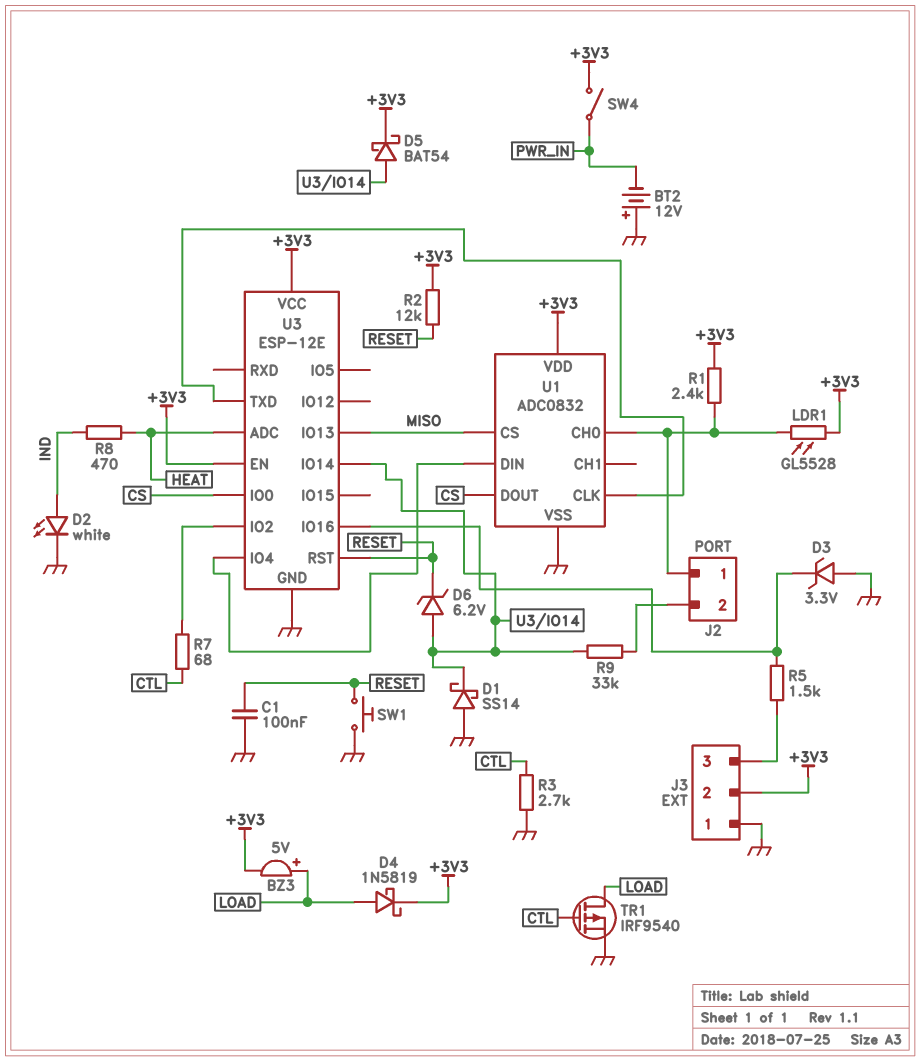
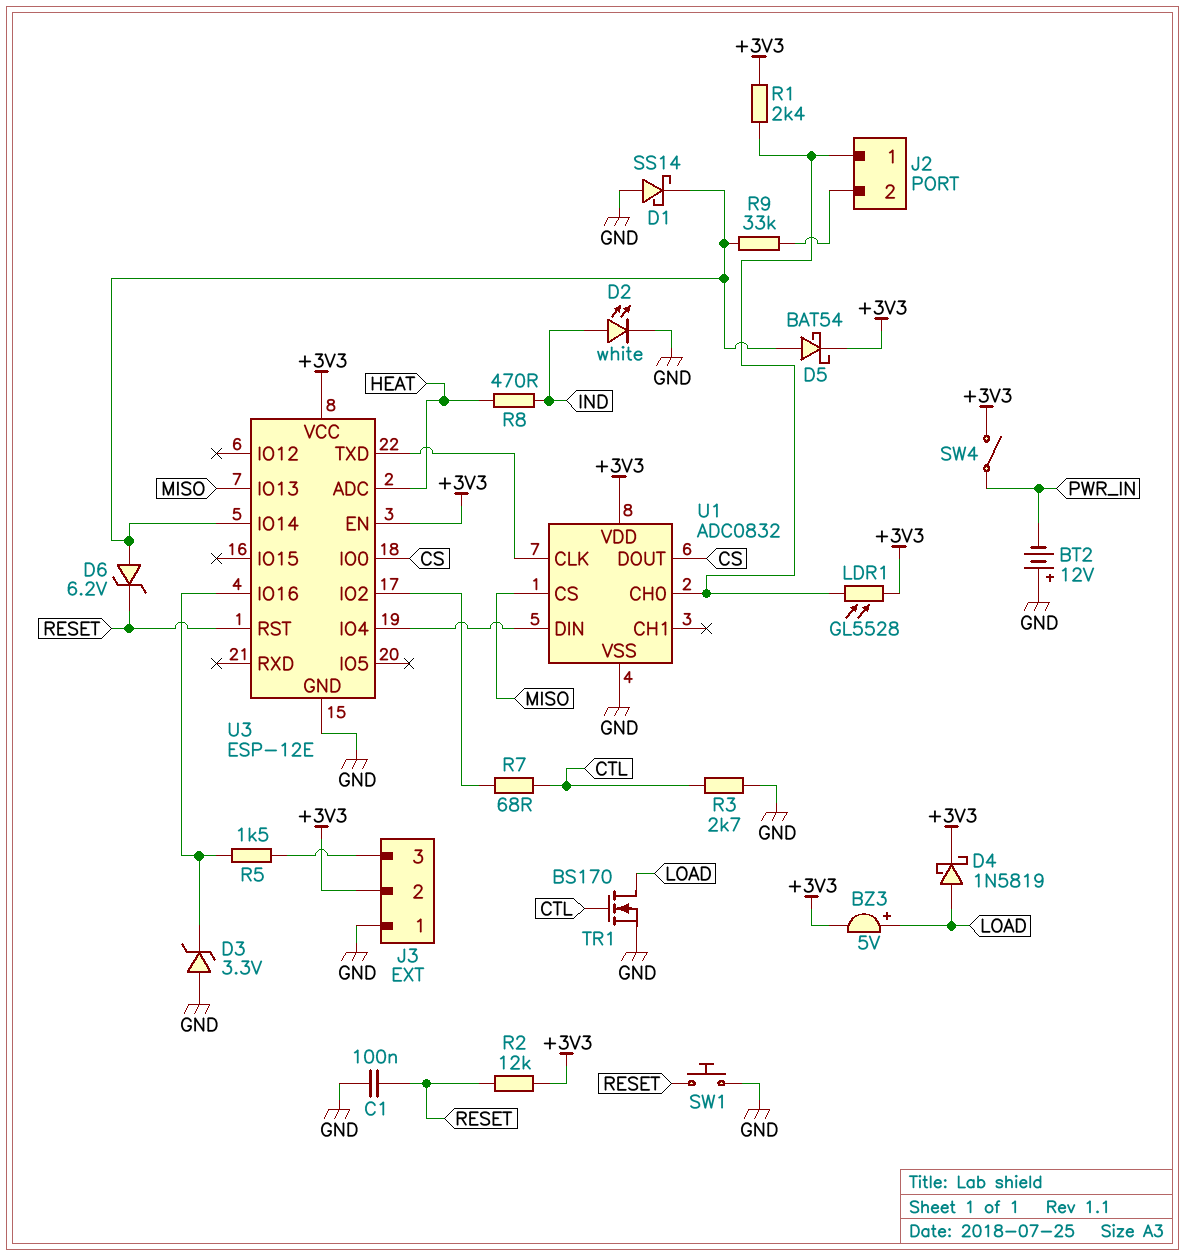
TR1: PMOS IRF9540 (G CTL, D LOAD, S GND) -> NMOS BS170 (G CTL, D LOAD, S GND)

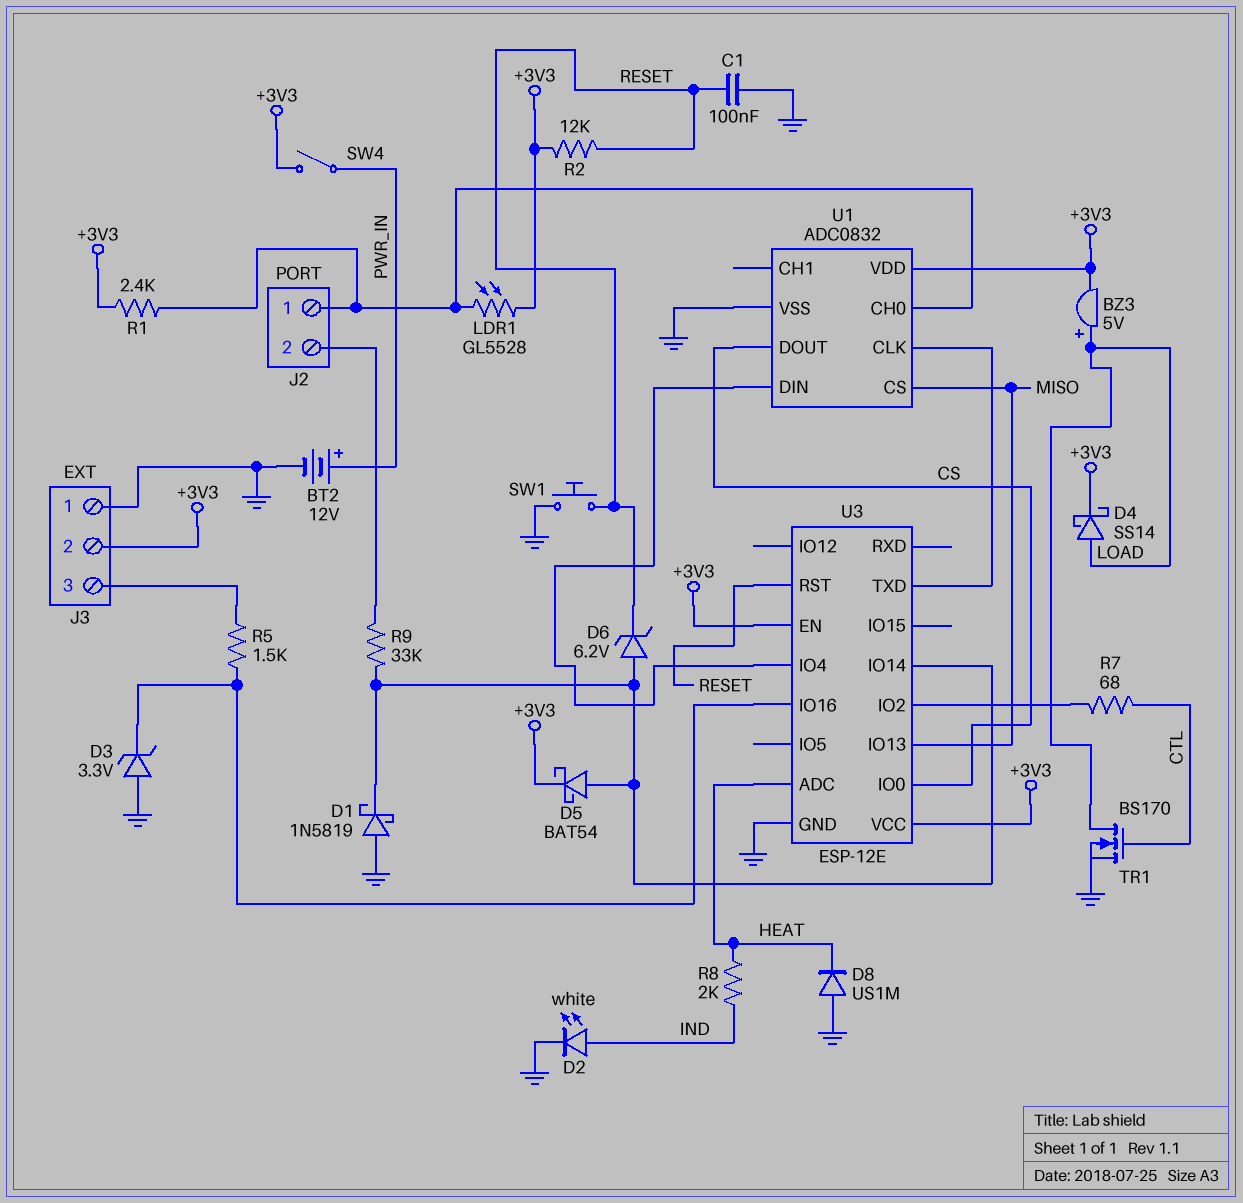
BT2: 12V (plus GND, minus PWR_IN) -> 12V (plus PWR_IN, minus GND)
D1: schottky SS14 (A GND, K U3/IO14) -> schottky 1N5819 (A GND, K U3/IO14)
D4: schottky 1N5819 (A LOAD, K +3V3) -> schottky SS14 (A LOAD, K +3V3)
D8: none -> diode US1M (A GND, K HEAT)
R3: 2.7k (CTL, GND) -> none
R8: 470 (HEAT, IND) -> 2k (HEAT, IND)

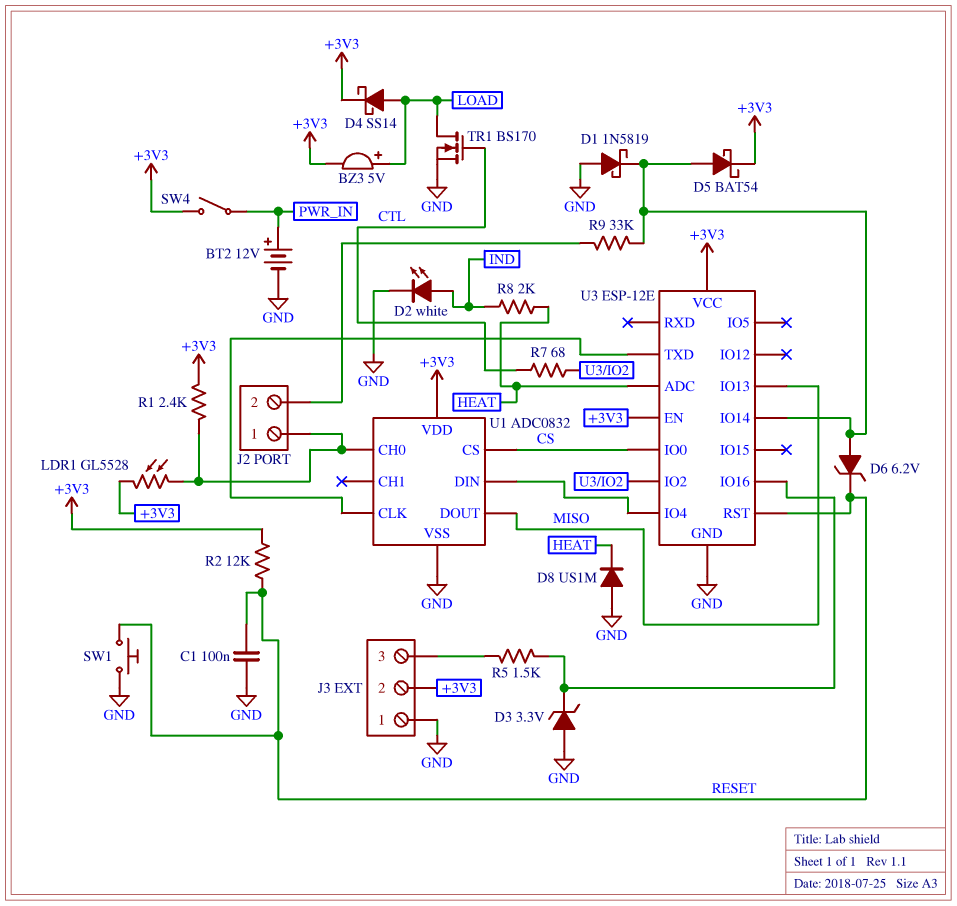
U1 pin CS: MISO -> CS
U1 pin DOUT: CS -> MISO

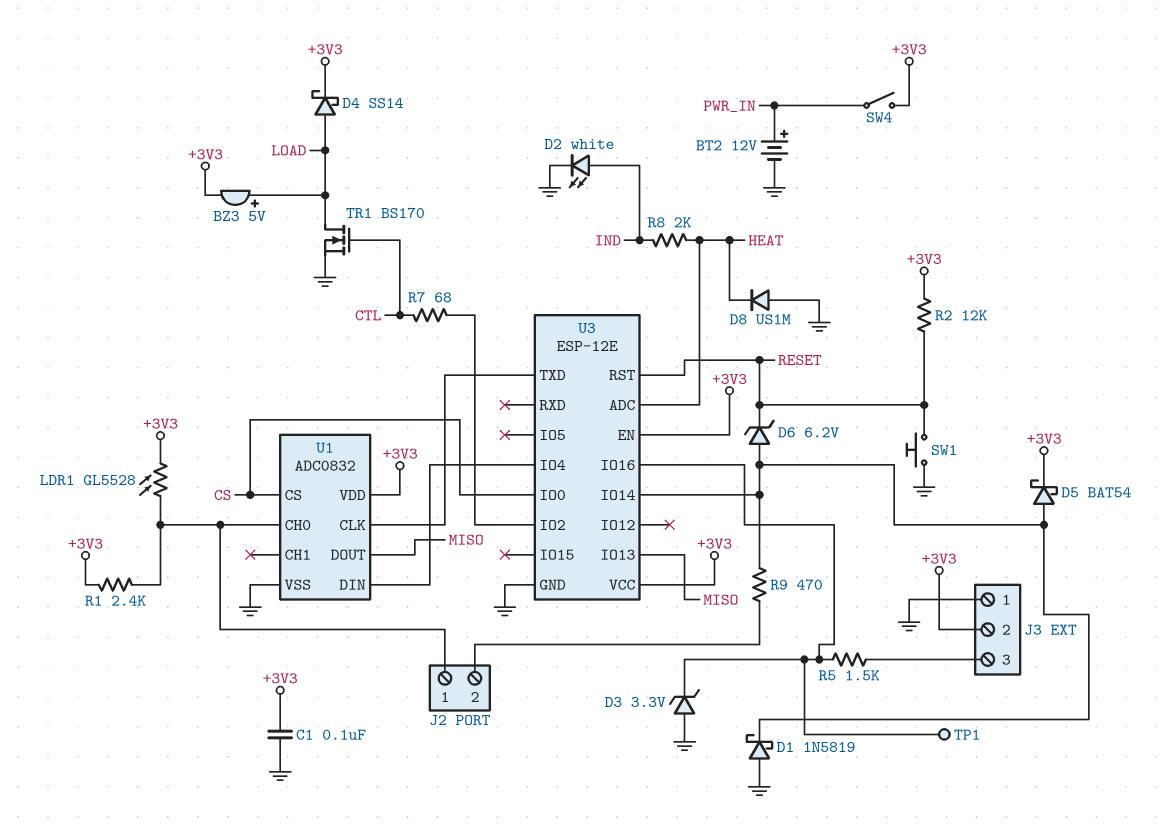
C1: 100nF (GND, RESET) -> 100nF (+3V3, GND)
R9: 33k (J2/2, U3/IO14) -> 470 (J2/2, U3/IO14)
TP1: none -> test point (U3/IO16)

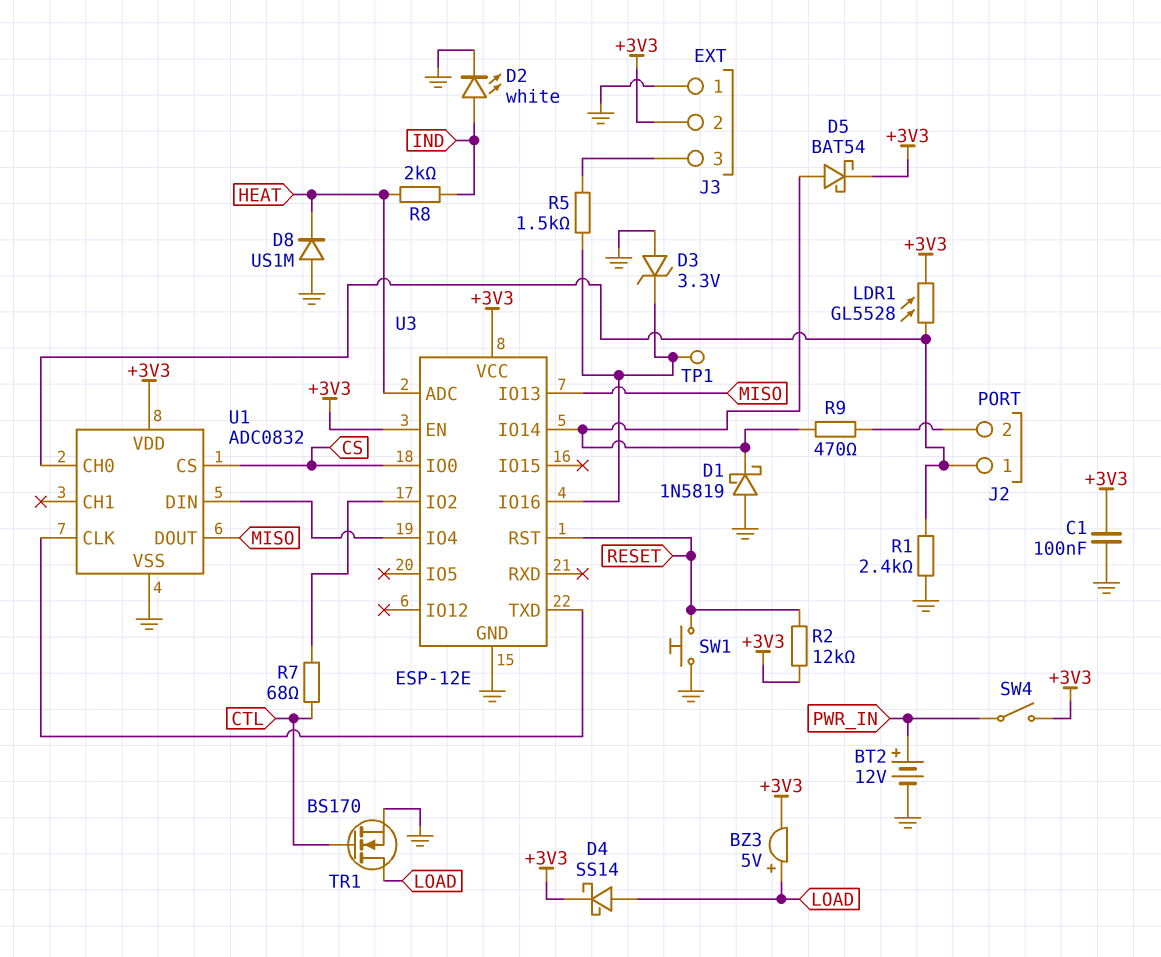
D6: zener 6.2V (A U3/IO14, K RESET) -> none
R1: 2.4k (+3V3, J2/1) -> 2.4k (GND, J2/1)

